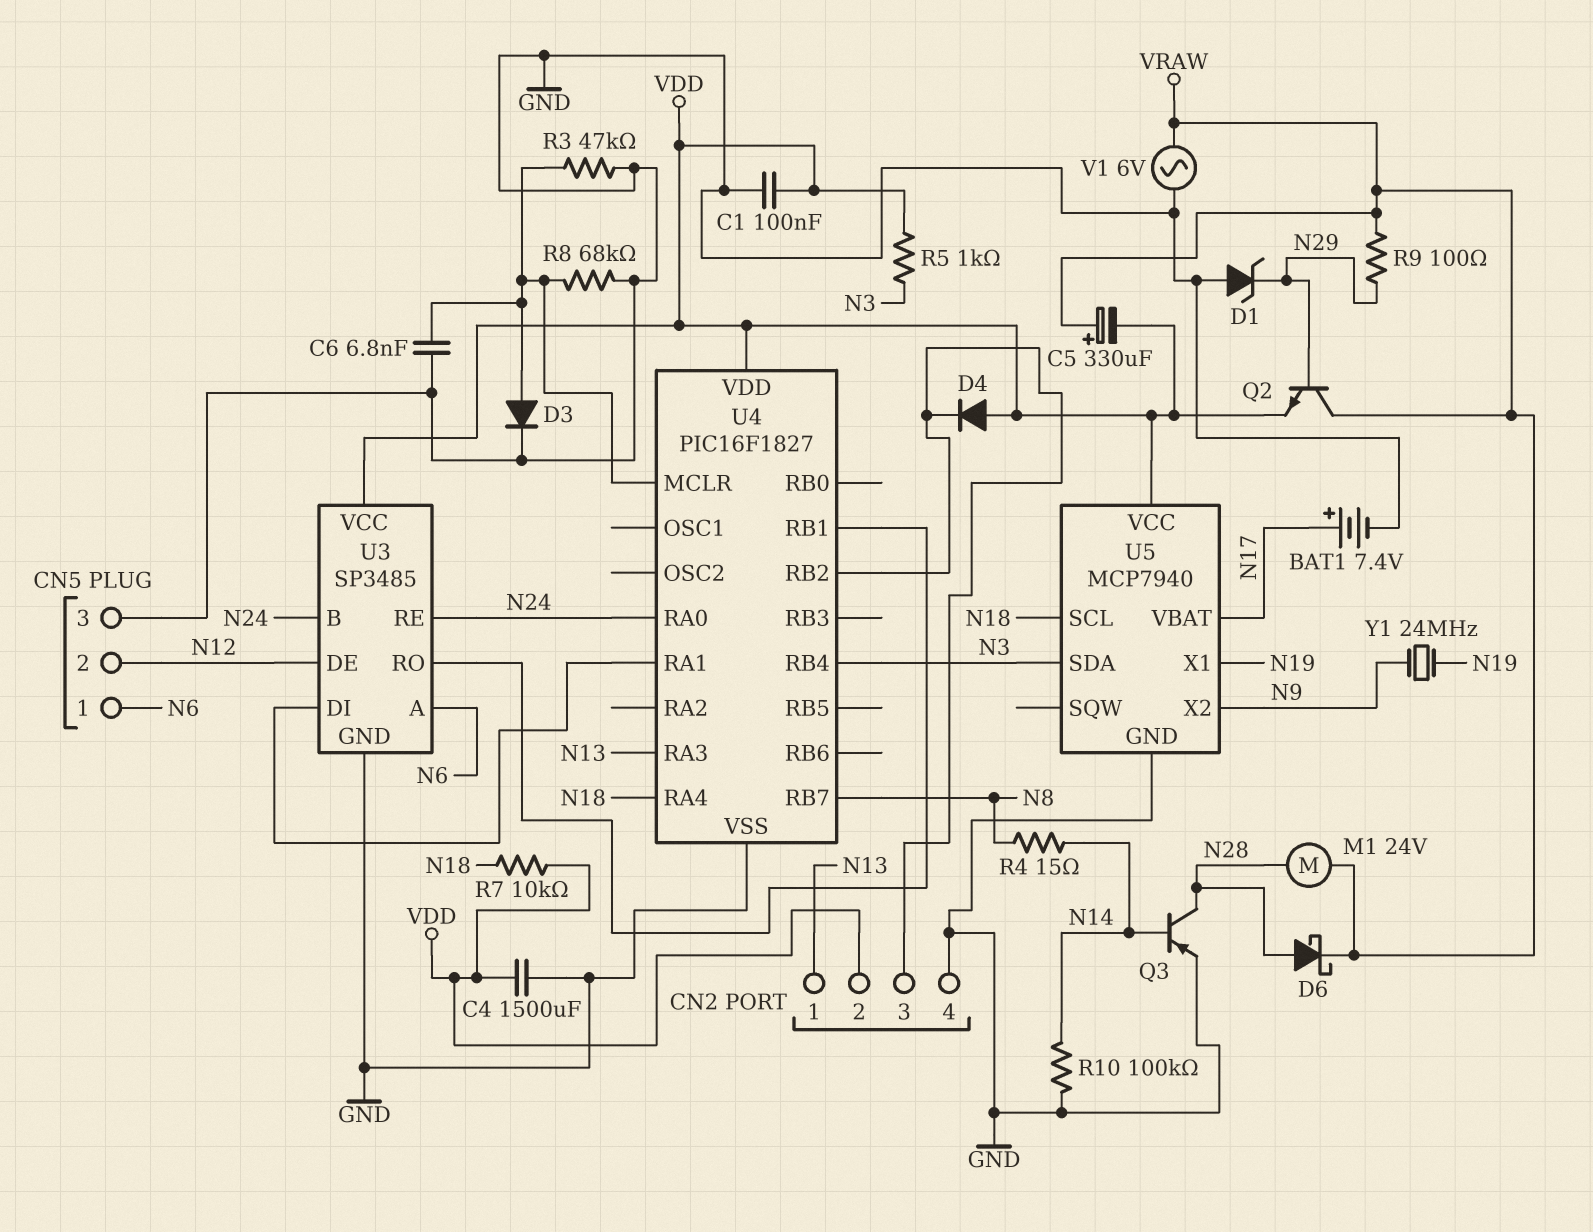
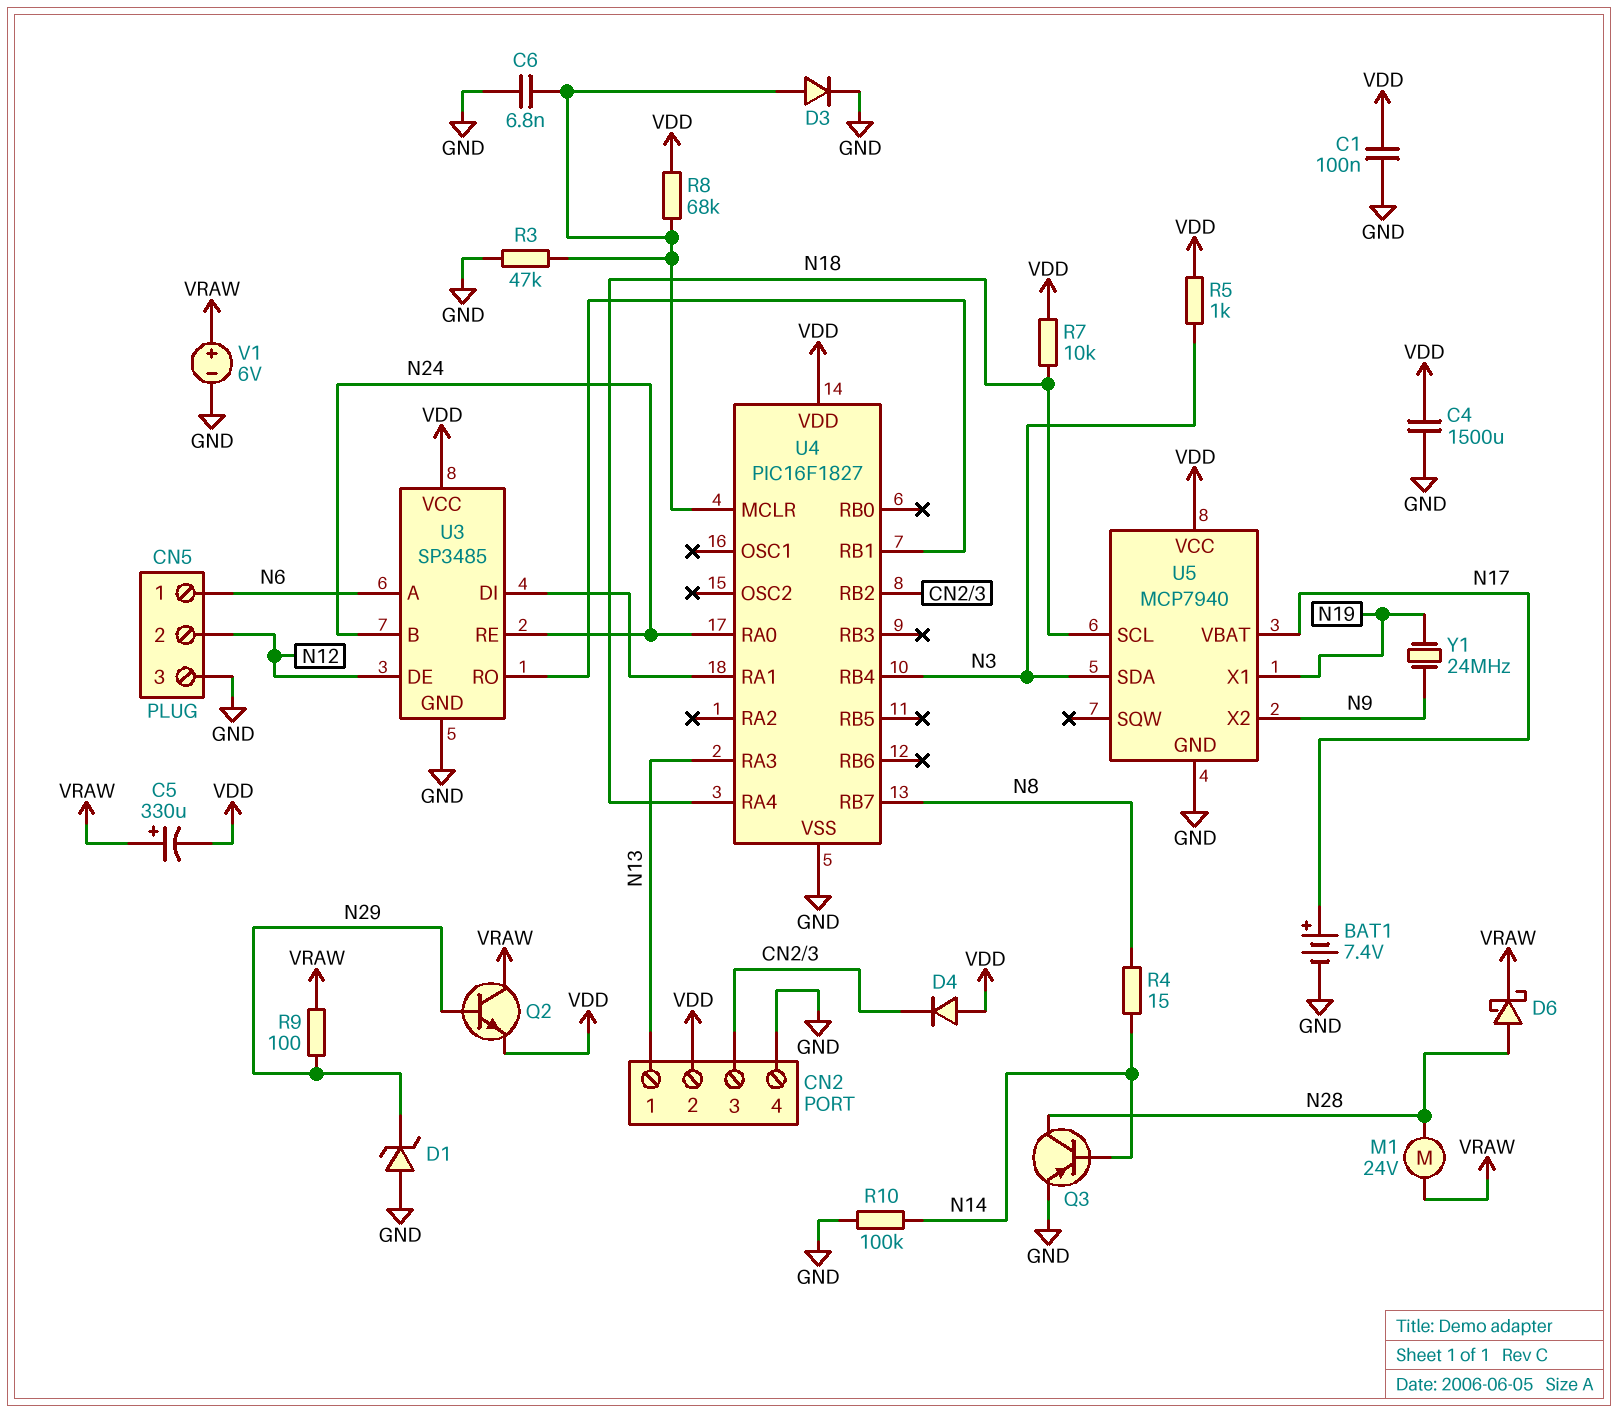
R8: 68k (GND, U4/MCLR) -> 68k (U4/MCLR, VDD)
V1: AC 6V (GND, VRAW) -> 6V (plus VRAW, minus GND)

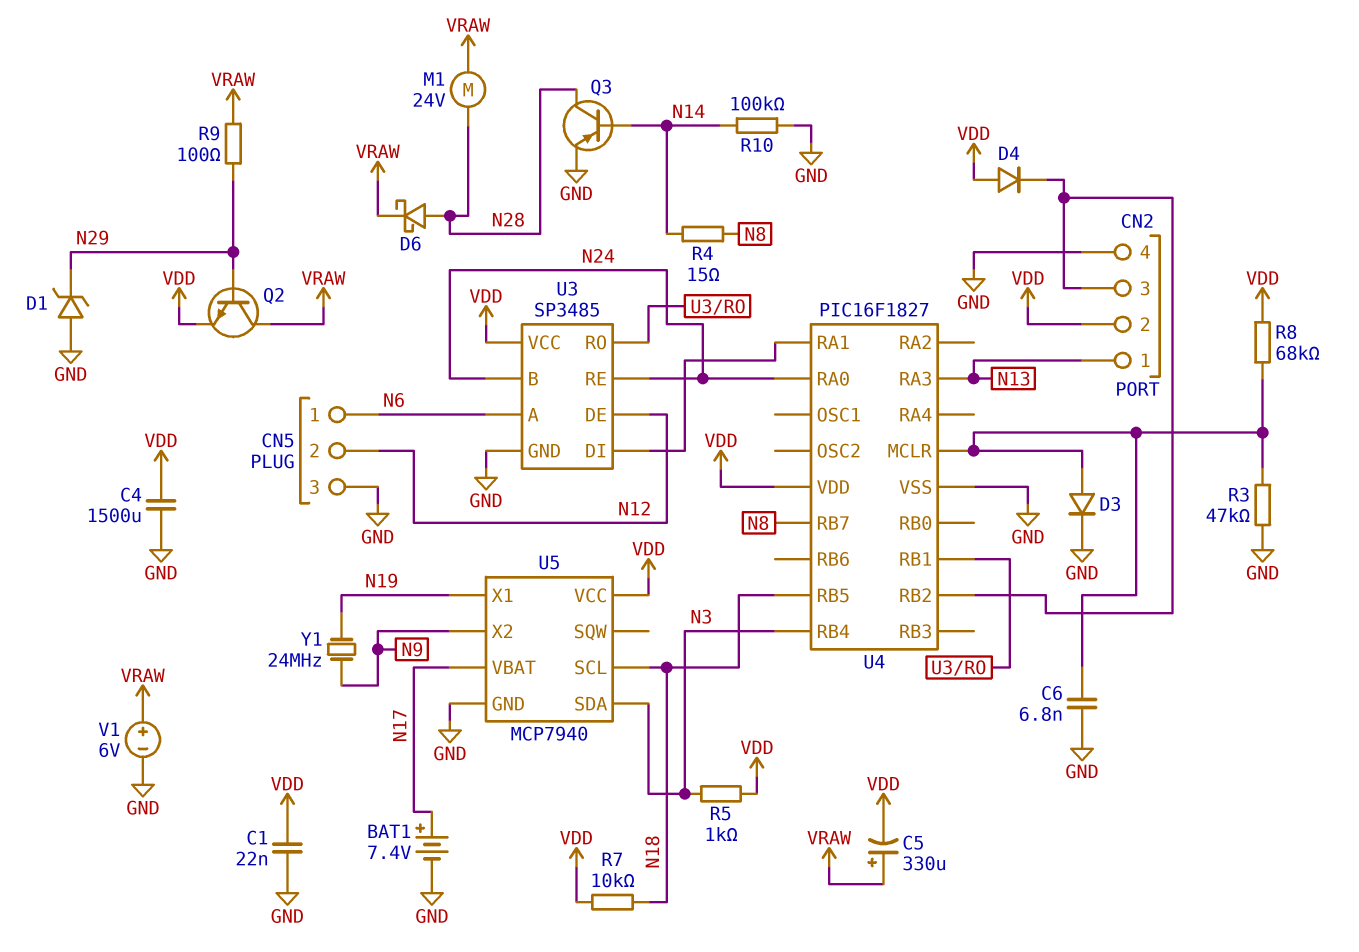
C1: 100nF (GND, VDD) -> 22nF (GND, VDD)
U4 pin RA4: N18 -> none
U4 pin RB5: none -> N18

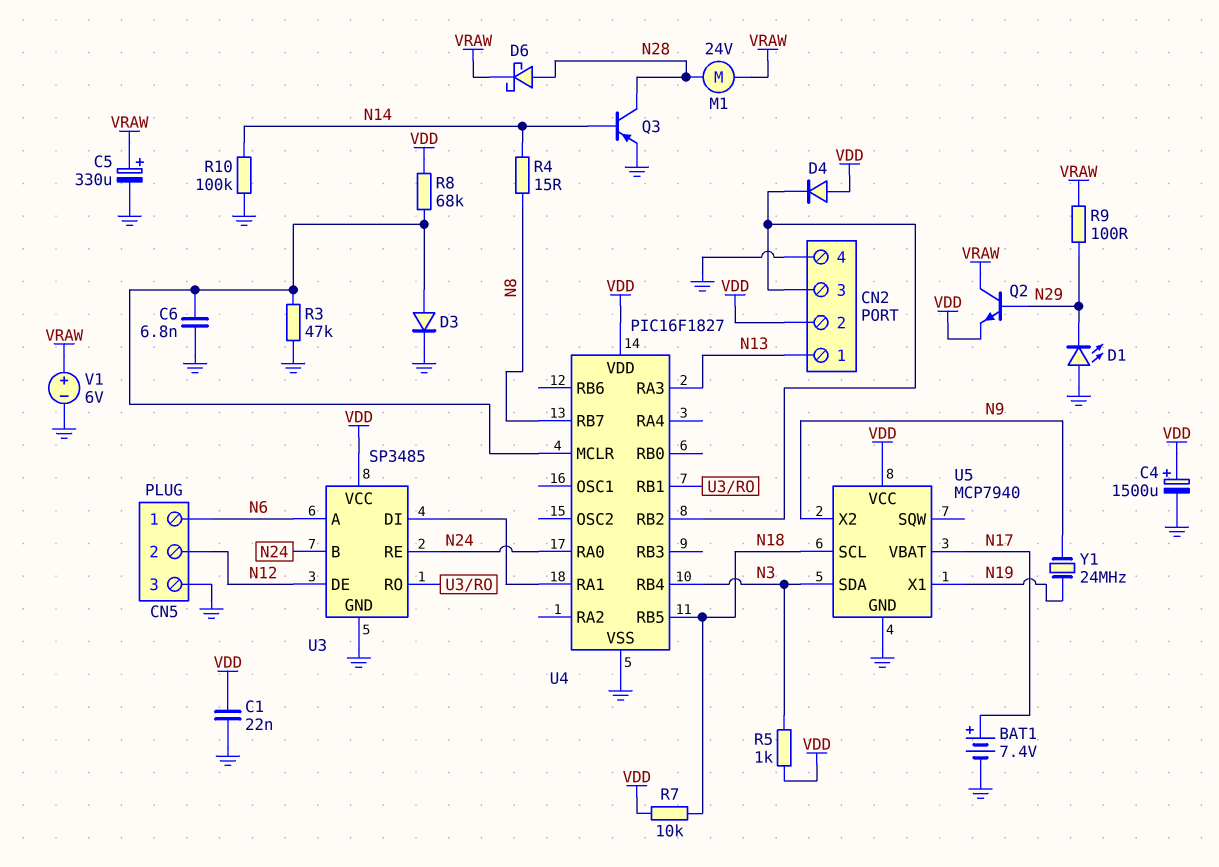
C4: 1500uF (GND, VDD) -> 1500uF (plus VDD, minus GND)
C5: 330uF (plus VRAW, minus VDD) -> 330uF (plus VRAW, minus GND)
D1: zener (A GND, K N29) -> LED (A GND, K N29)

